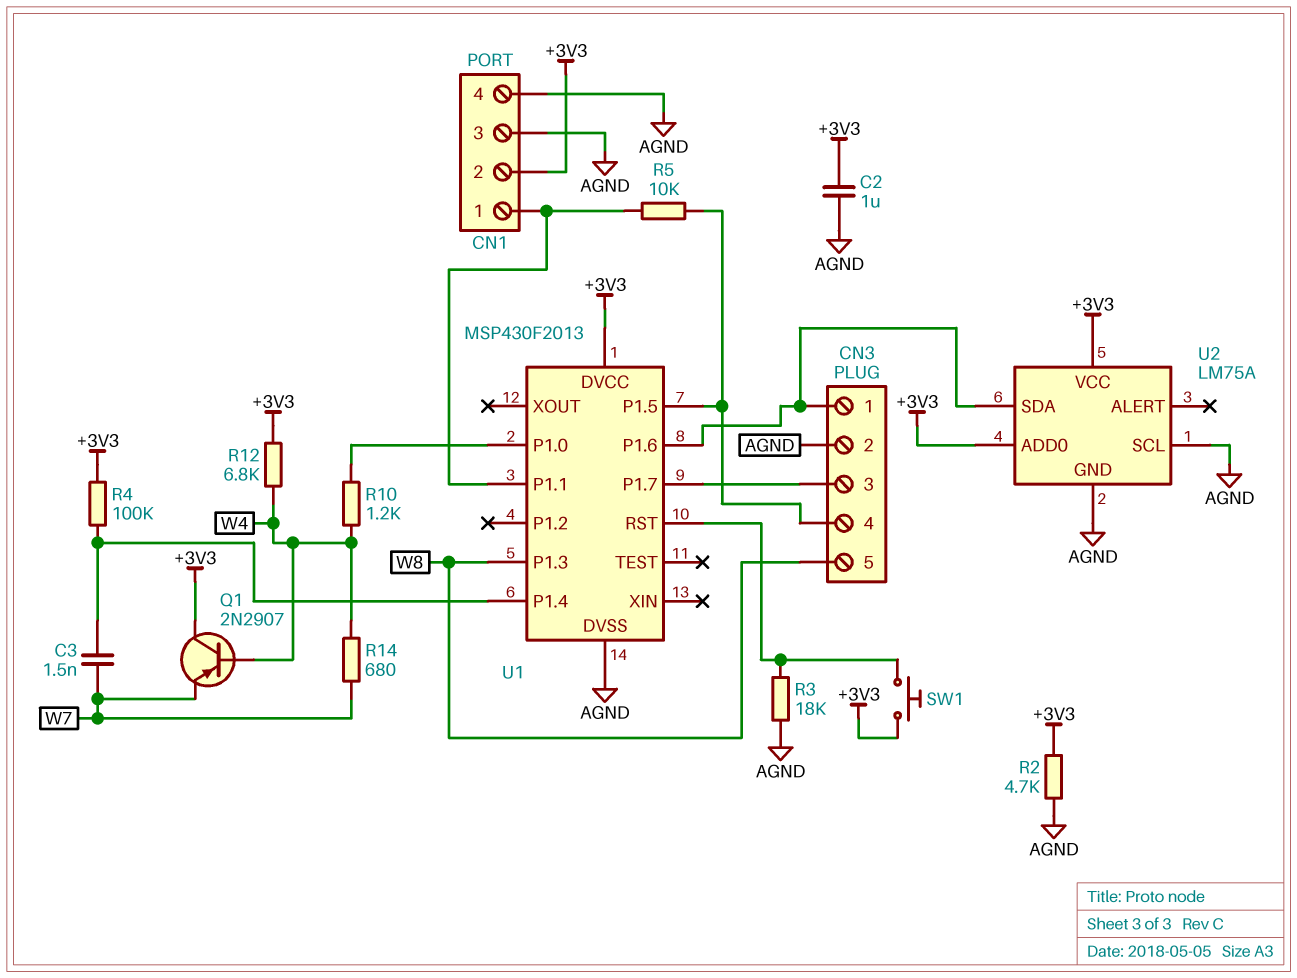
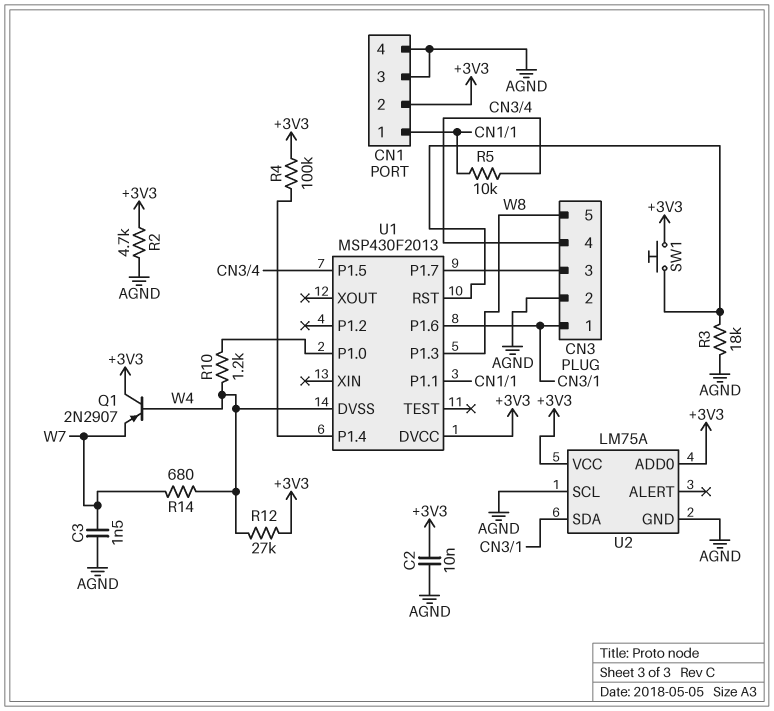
C2: 1uF (+3V3, AGND) -> 10nF (+3V3, AGND)
C3: 1.5nF (U1/P1.4, W7) -> 1.5nF (AGND, W7)
R12: 6.8k (+3V3, W4) -> 27k (+3V3, W4)
U1 pin DVSS: AGND -> W4

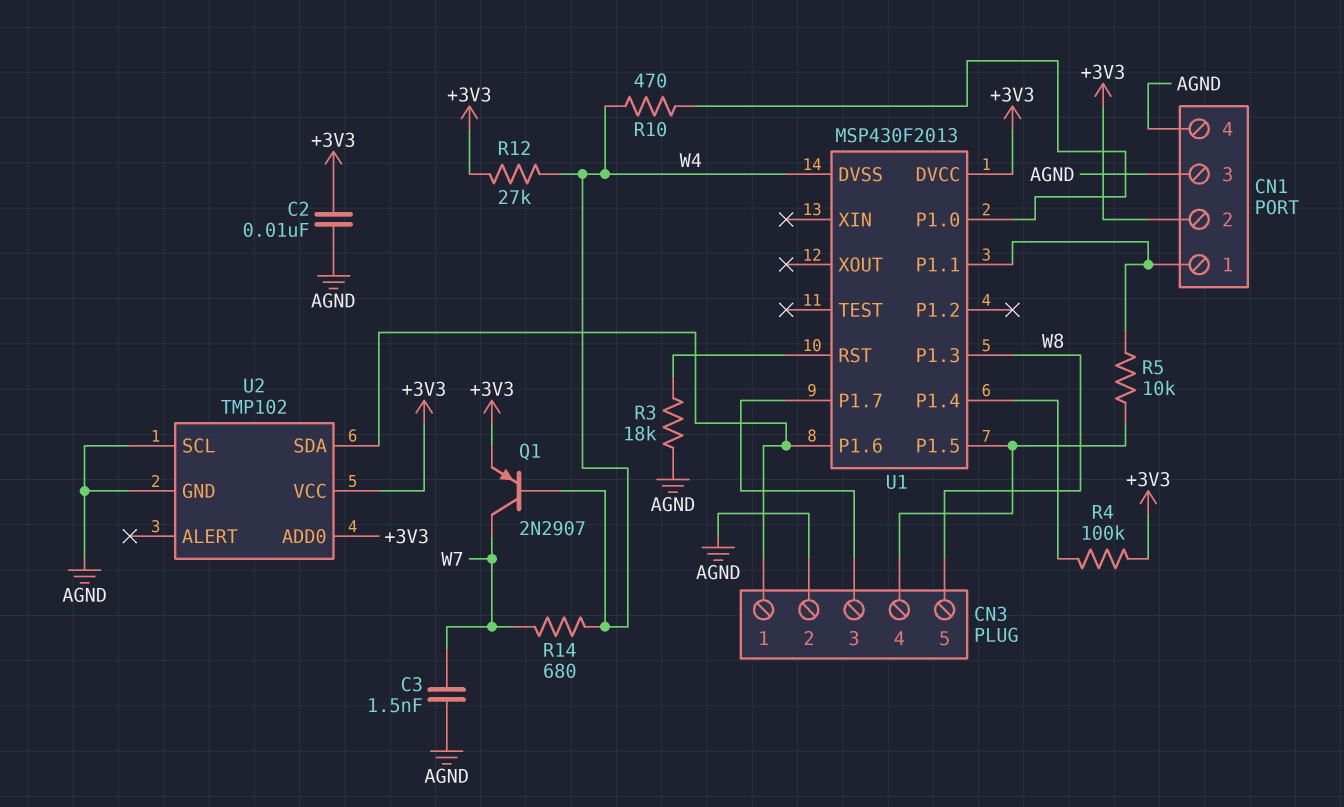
Q1: PNP 2N2907 (B W4, C +3V3, E W7) -> PNP 2N2907 (B W4, C W7, E +3V3)
R2: 4.7k (+3V3, AGND) -> none
R10: 1.2k (U1/P1.0, W4) -> 470 (U1/P1.0, W4)
SW1: button (+3V3, U1/RST) -> none
U2: LM75A -> TMP102

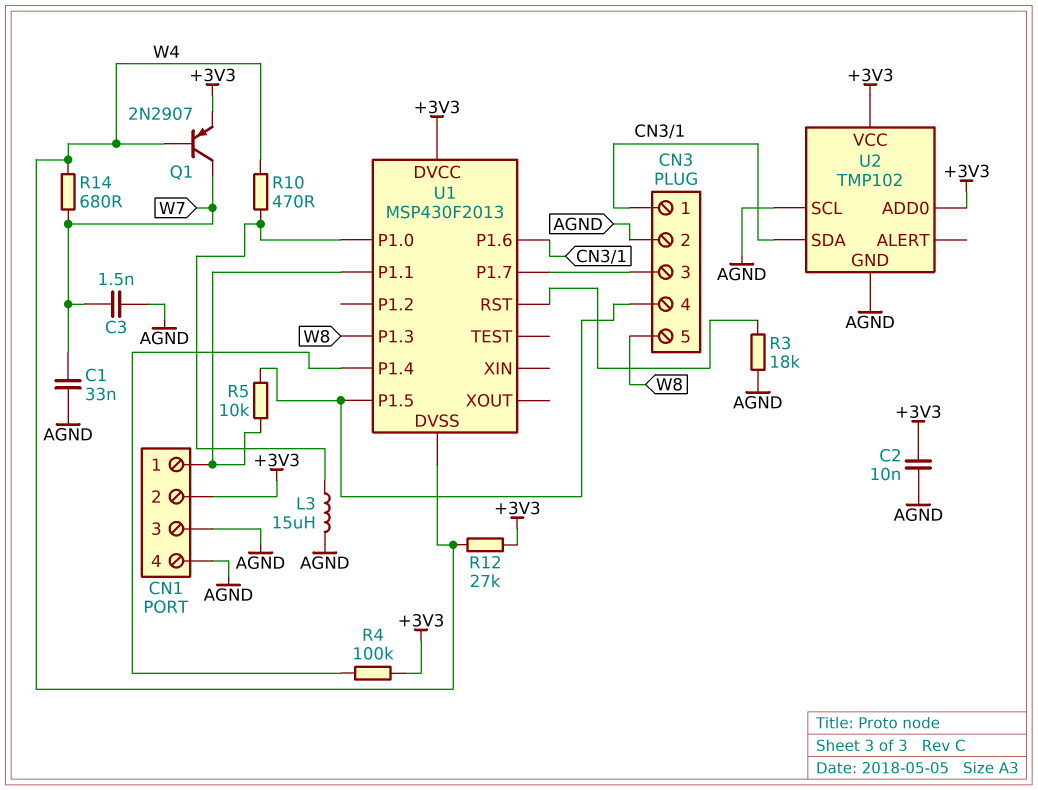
C1: none -> 33nF (AGND, W7)
L3: none -> 15uH (AGND, U1/P1.0)

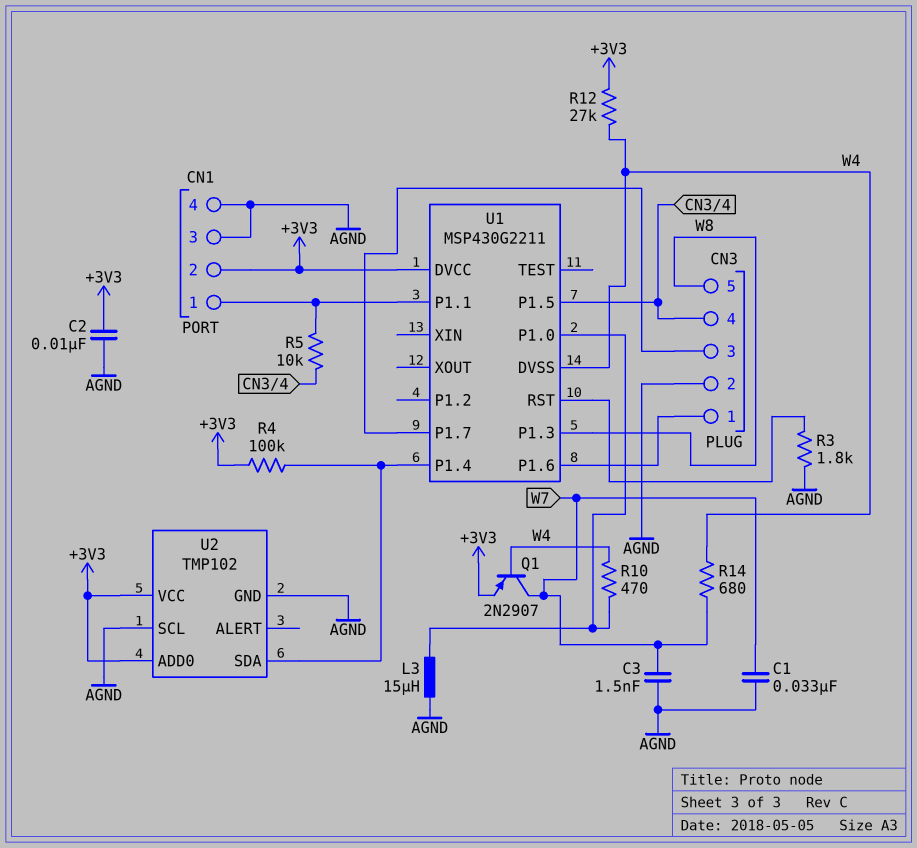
R3: 18k (AGND, U1/RST) -> 1.8k (AGND, U1/RST)
U1: MSP430F2013 -> MSP430G2211
U2 pin SDA: CN3/1 -> U1/P1.4

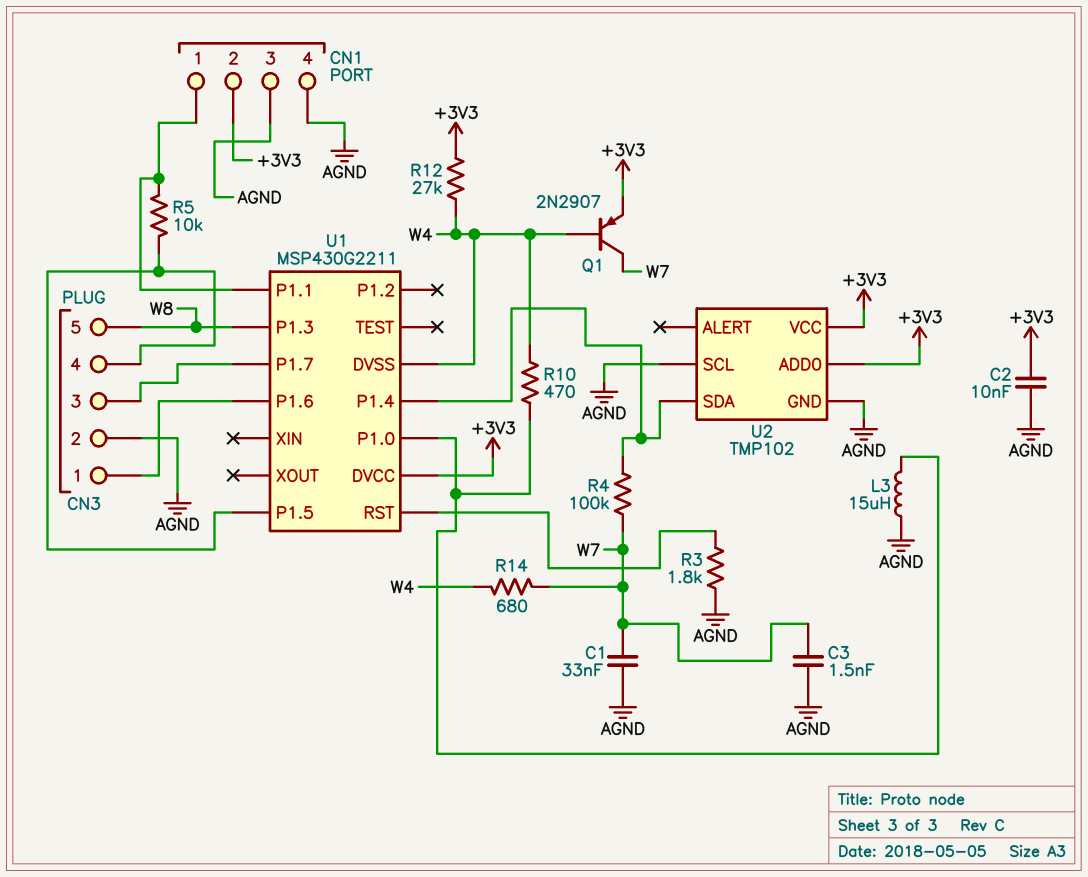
R4: 100k (+3V3, U1/P1.4) -> 100k (U1/P1.4, W7)

